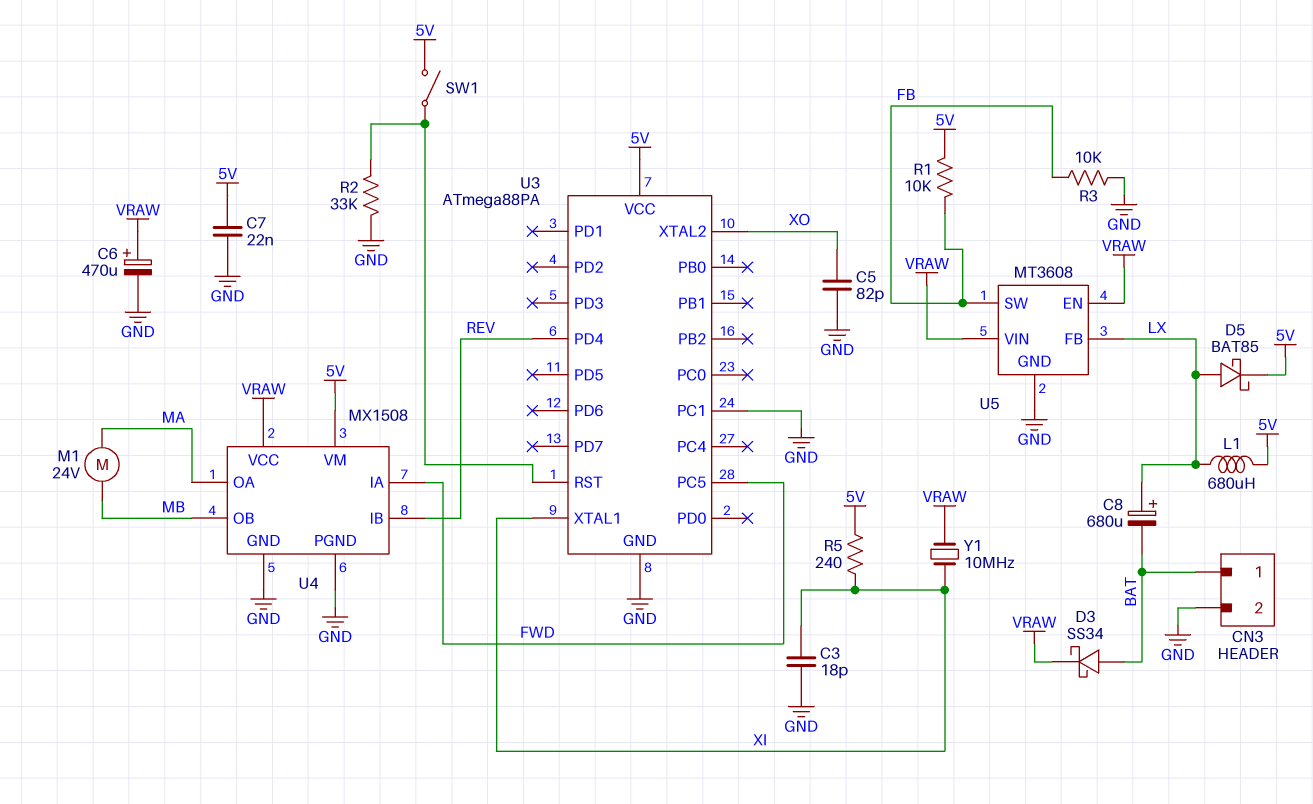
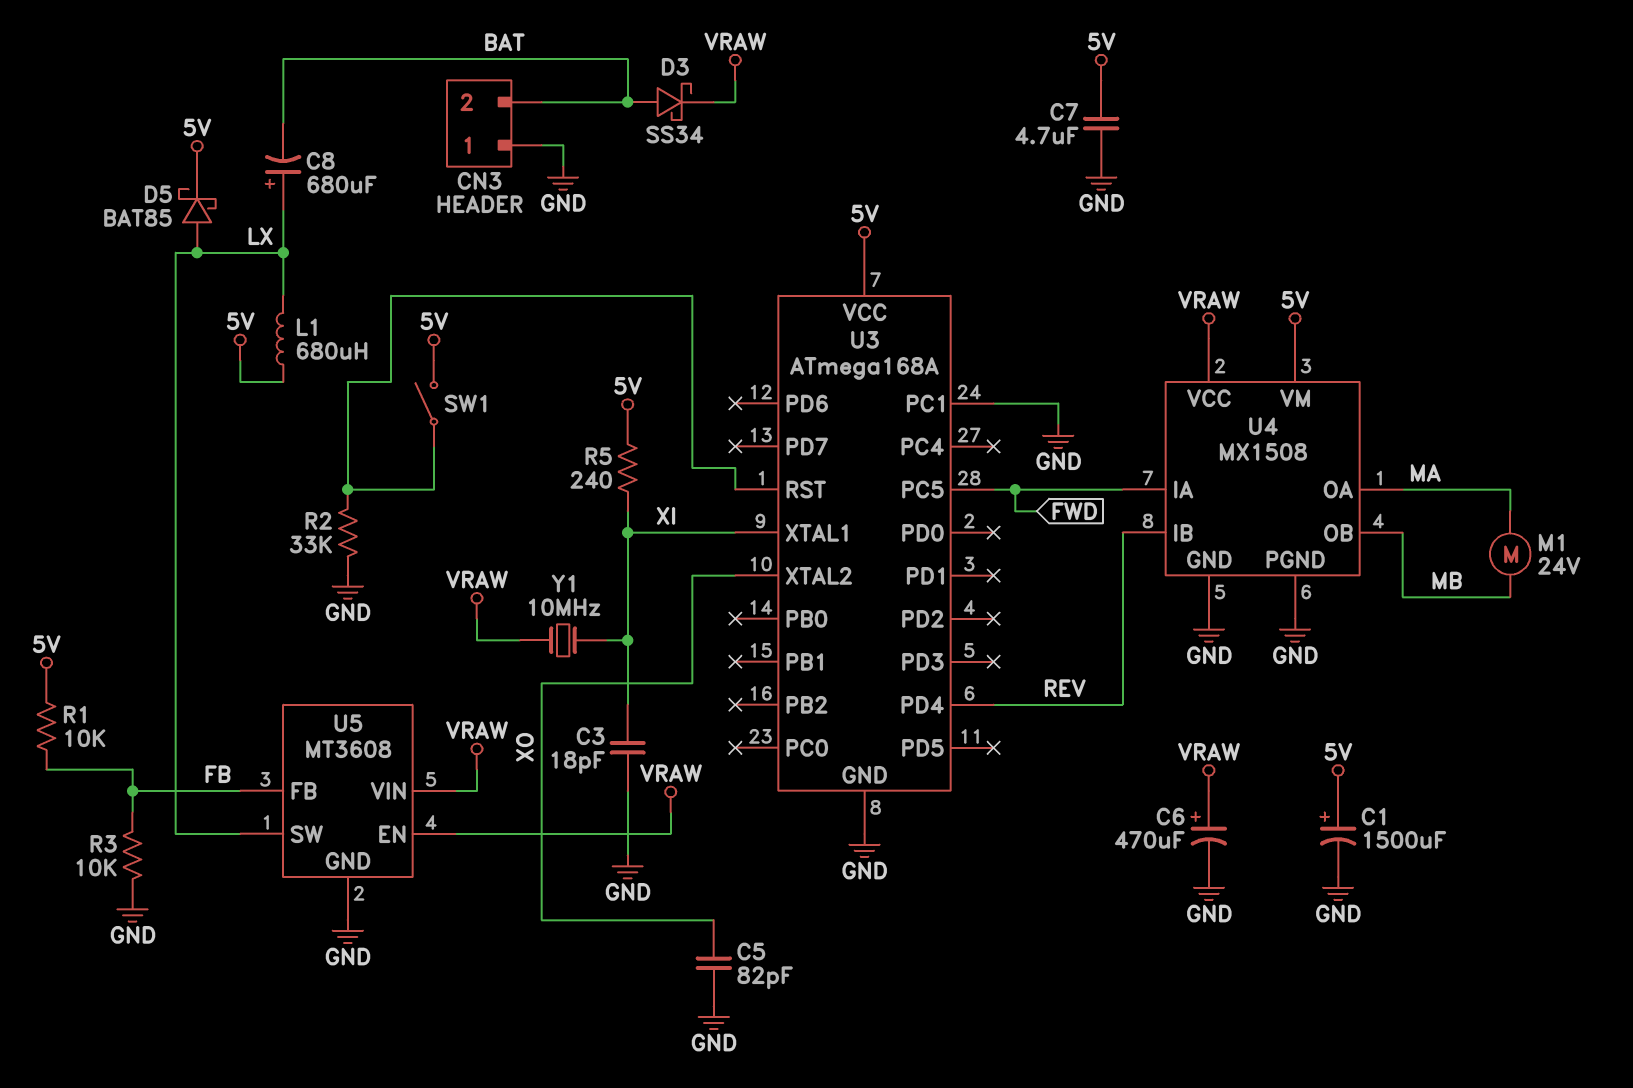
C1: none -> 1500uF (plus 5V, minus GND)
C7: 22nF (5V, GND) -> 4.7uF (5V, GND)
CN3 pin 1: BAT -> GND
CN3 pin 2: GND -> BAT
U3: ATmega88PA -> ATmega168A
U5 pin FB: LX -> FB
U5 pin SW: FB -> LX

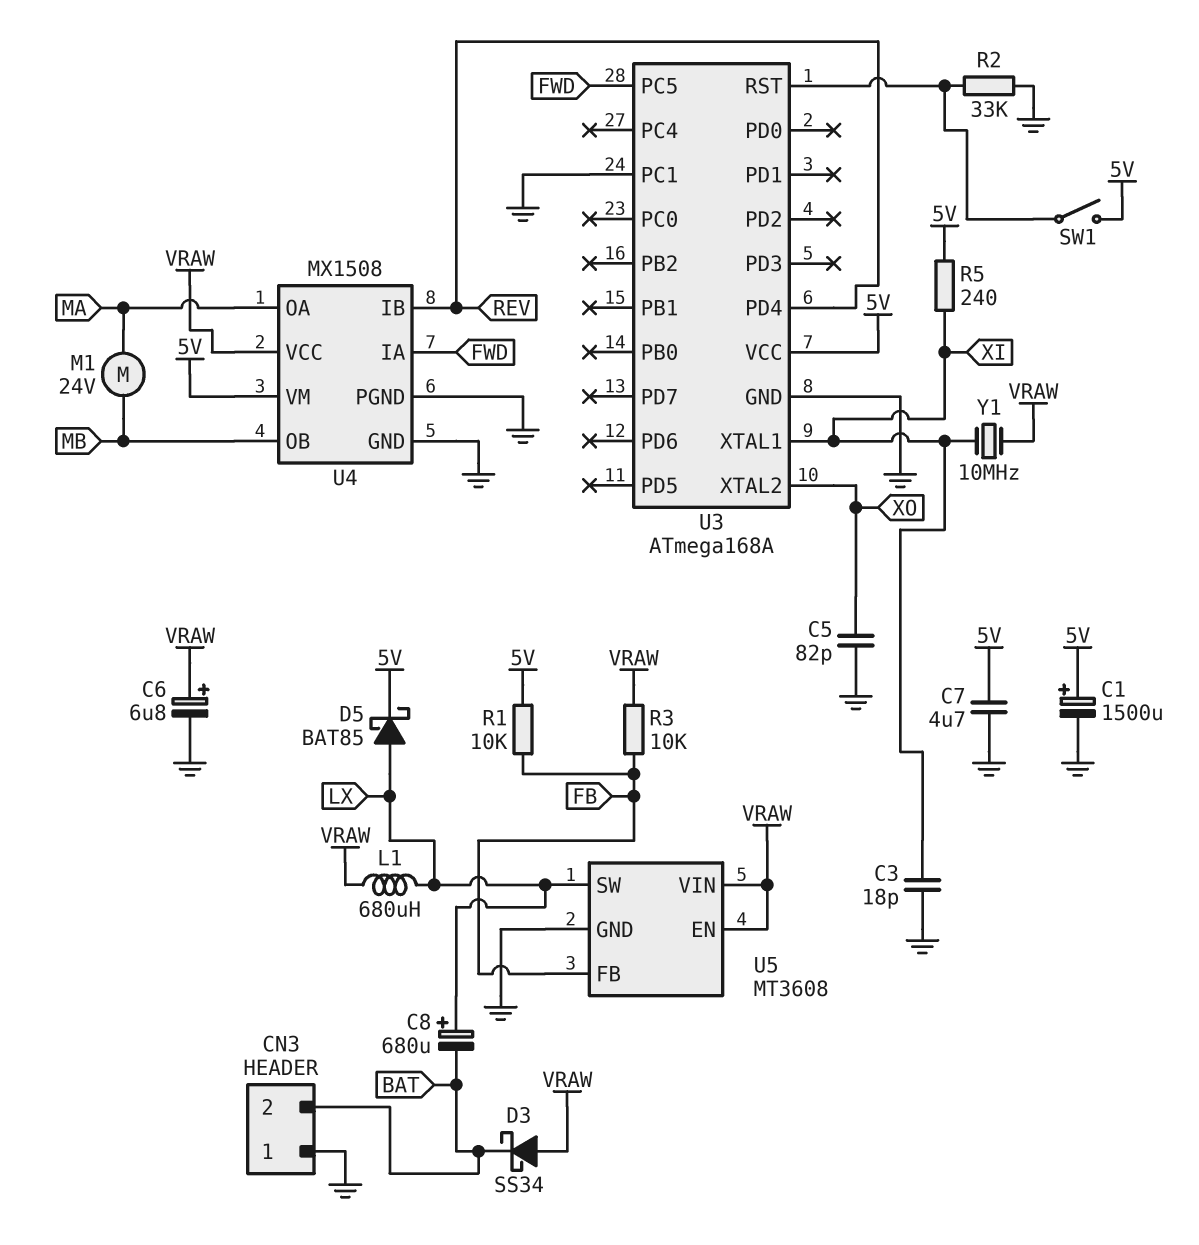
C6: 470uF (plus VRAW, minus GND) -> 6.8uF (plus VRAW, minus GND)
D3: schottky SS34 (A BAT, K VRAW) -> schottky SS34 (A VRAW, K BAT)
L1: 680uH (5V, LX) -> 680uH (LX, VRAW)
R3: 10k (FB, GND) -> 10k (FB, VRAW)

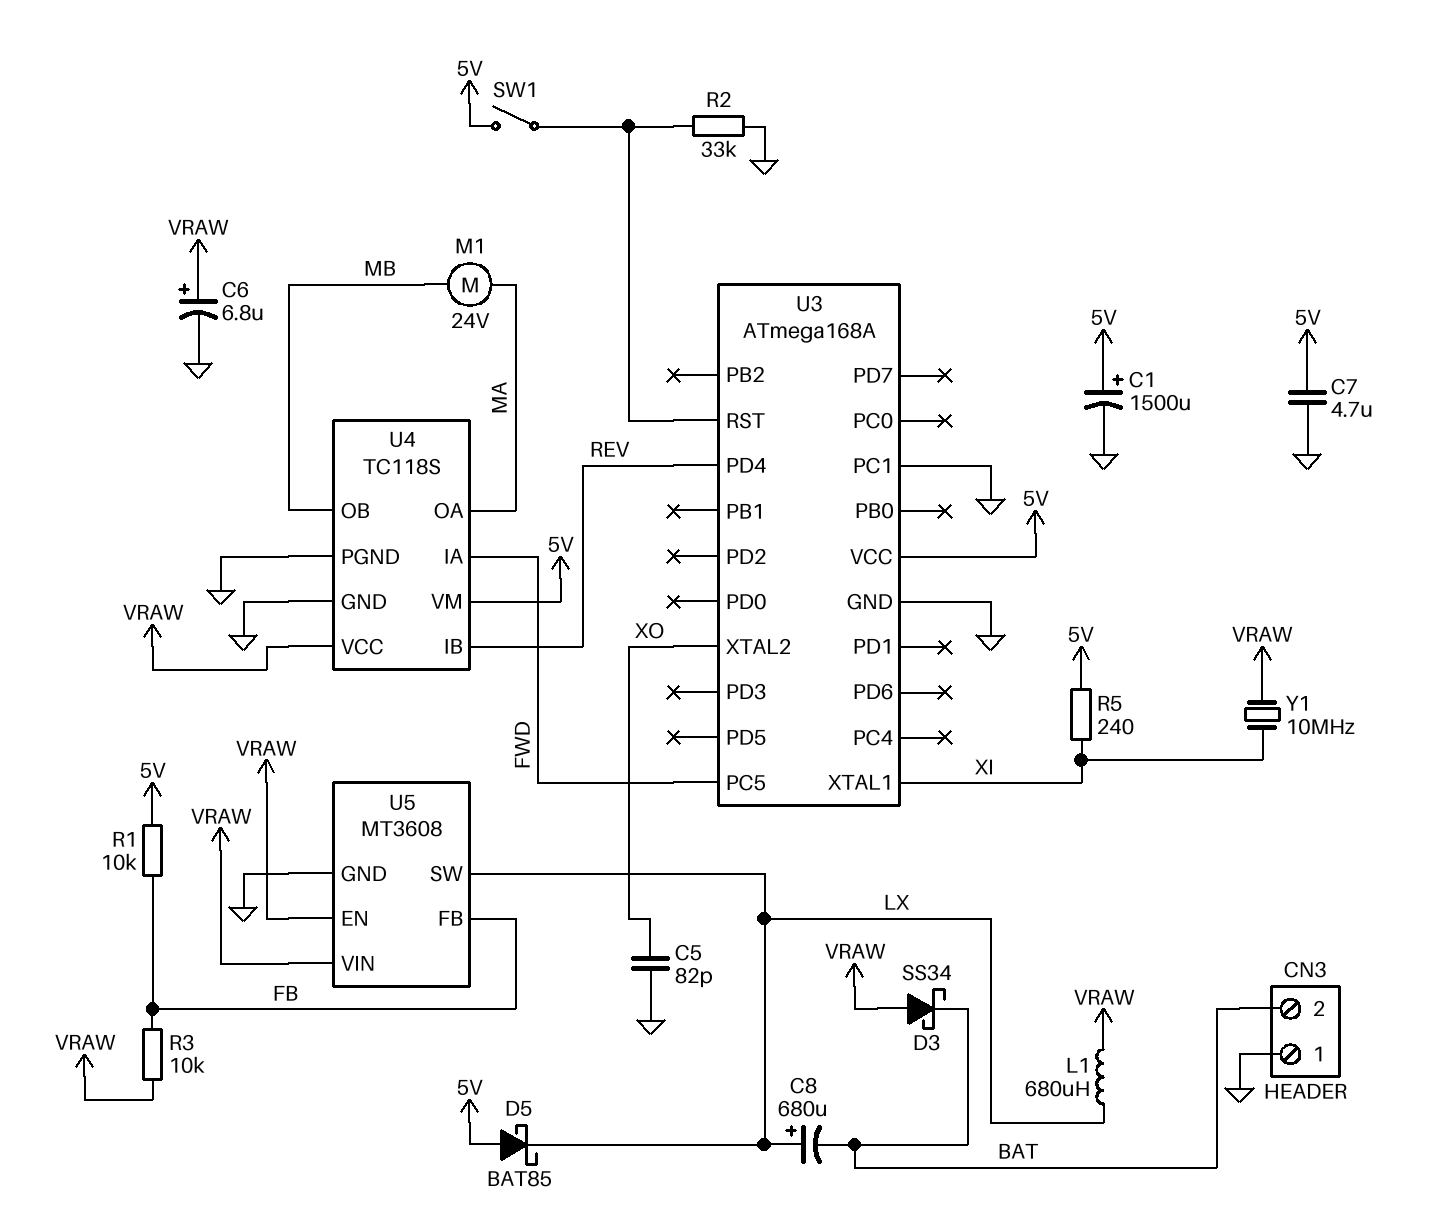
C3: 18pF (GND, XI) -> none
D5: schottky BAT85 (A LX, K 5V) -> schottky BAT85 (A 5V, K LX)
U4: MX1508 -> TC118S

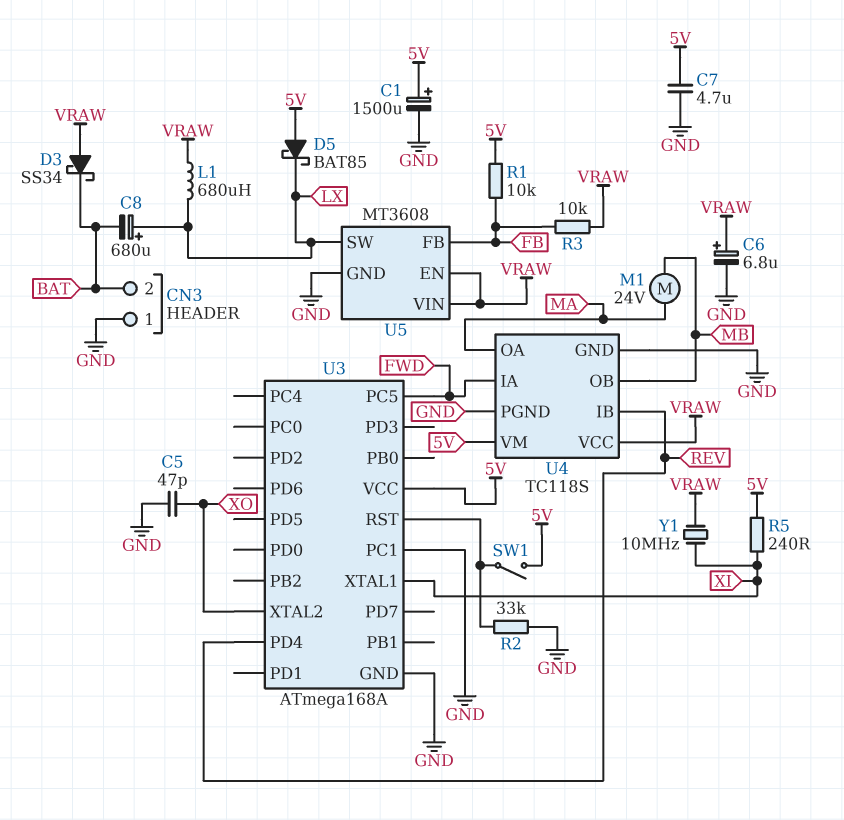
C5: 82pF (GND, XO) -> 47pF (GND, XO)

